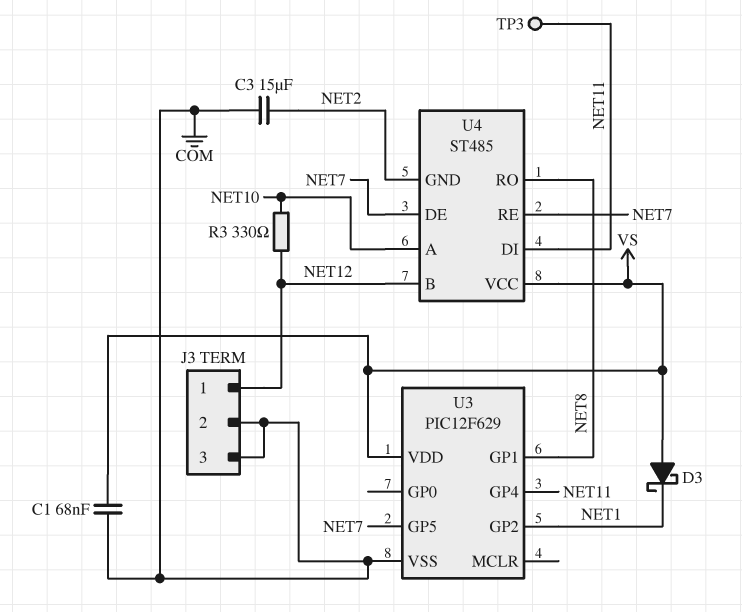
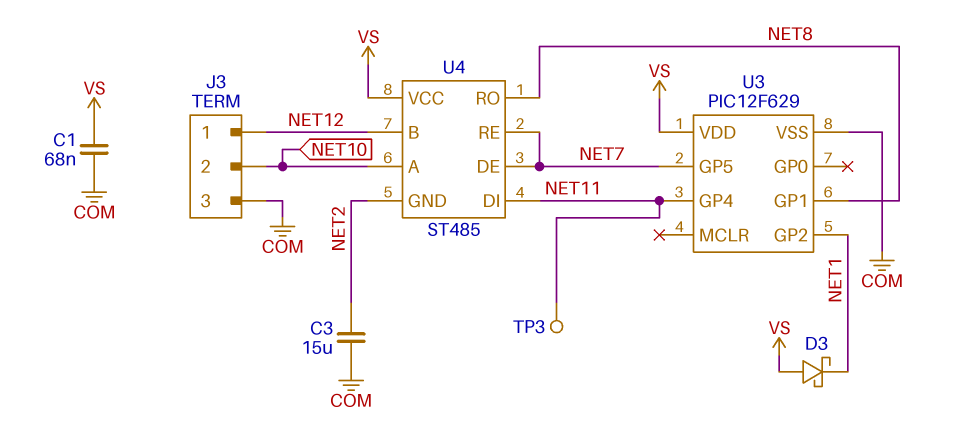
J3 pin 2: COM -> NET10
R3: 330 (NET10, NET12) -> none

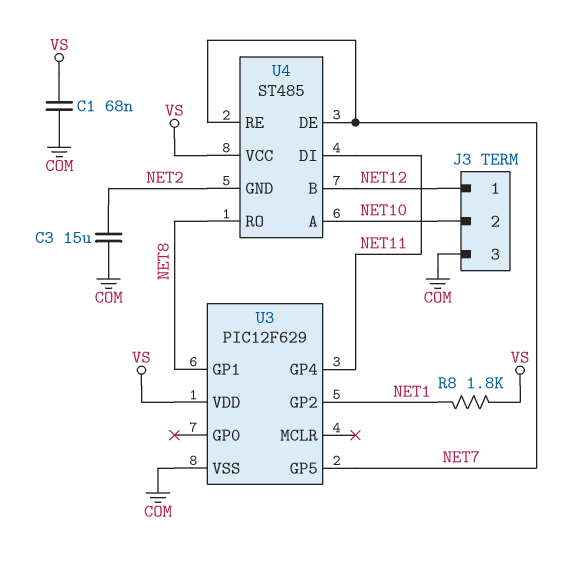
D3: schottky (A VS, K NET1) -> none
R8: none -> 1.8k (NET1, VS)
TP3: test point (NET11) -> none

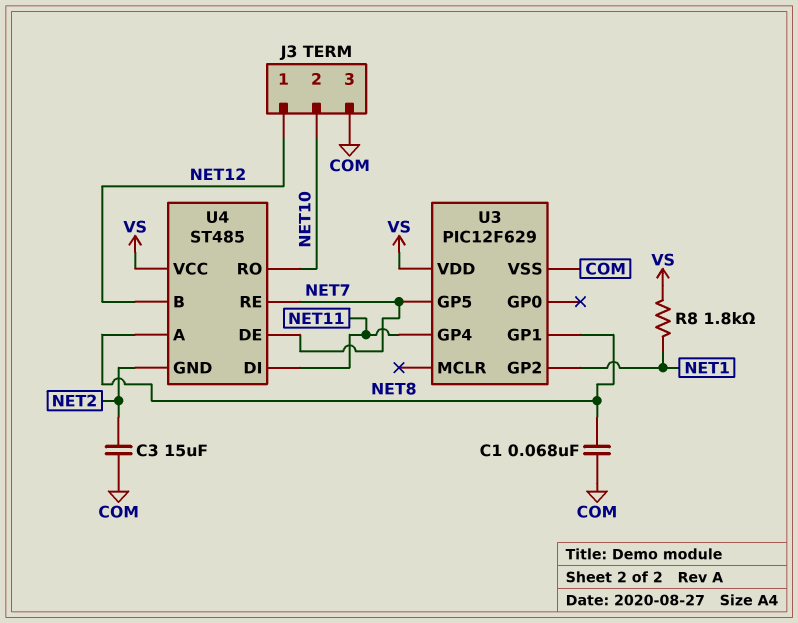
C1: 68nF (COM, VS) -> 68nF (COM, NET8)
U4 pin A: NET10 -> NET8
U4 pin RO: NET8 -> NET10

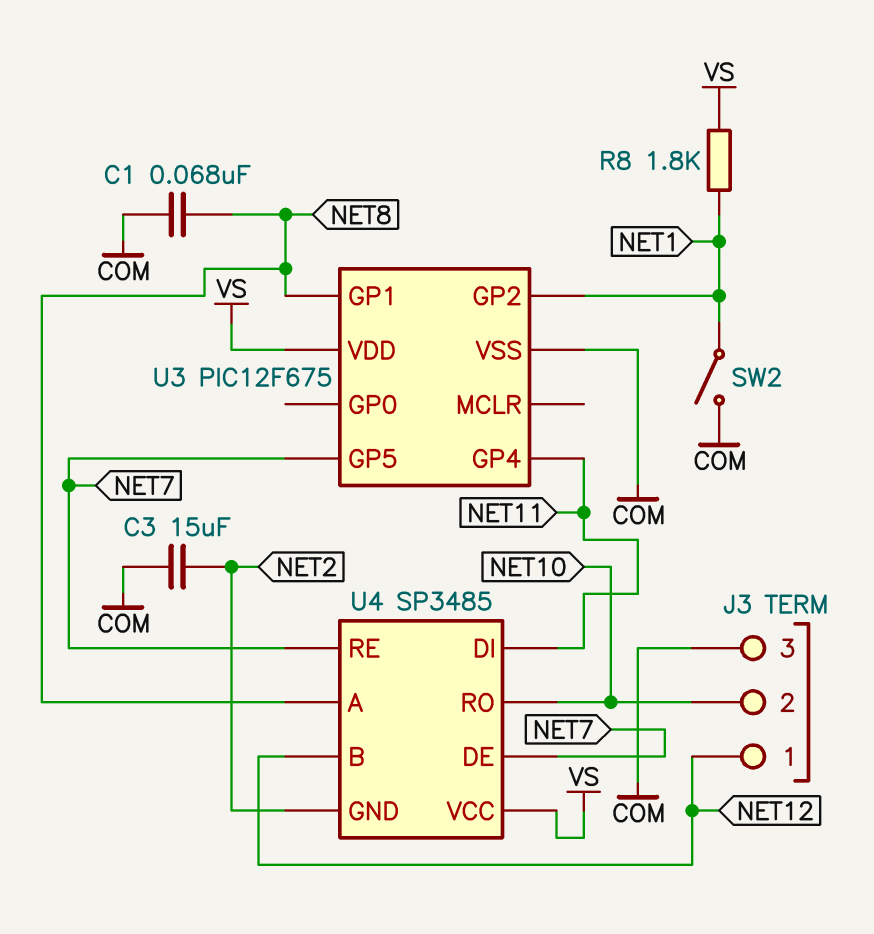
SW2: none -> switch (COM, NET1)
U3: PIC12F629 -> PIC12F675
U4: ST485 -> SP3485

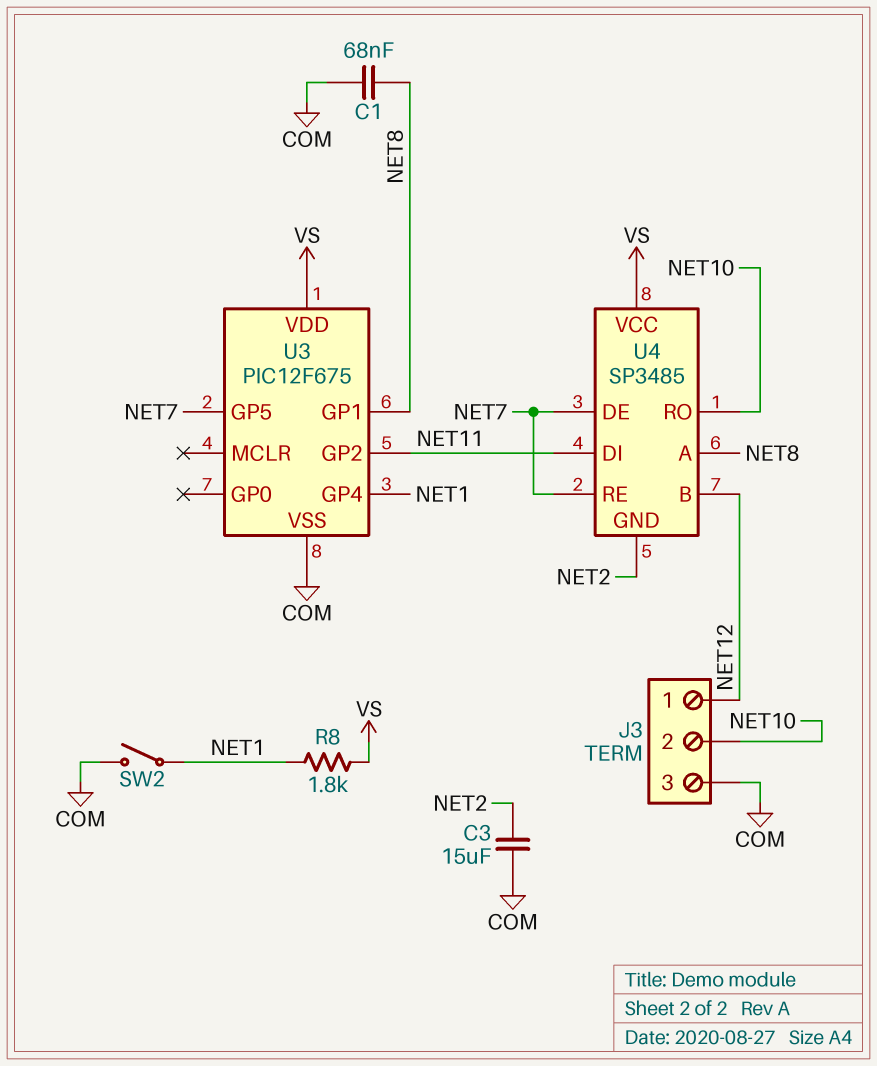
U3 pin GP2: NET1 -> NET11
U3 pin GP4: NET11 -> NET1

